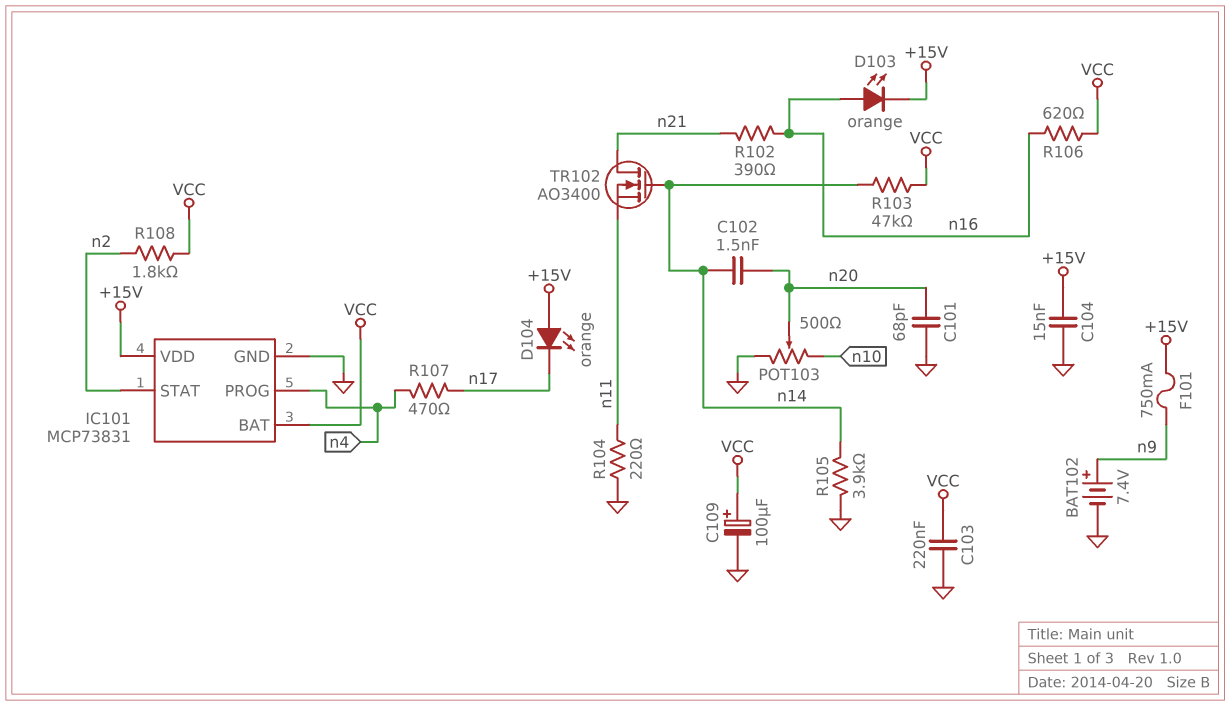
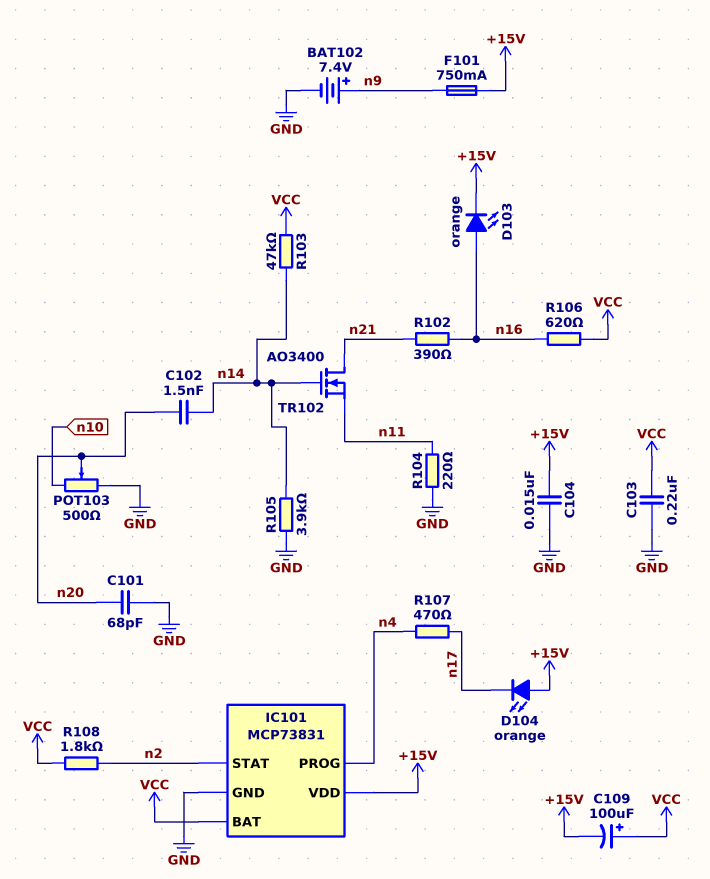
C109: 100uF (plus VCC, minus GND) -> 100uF (plus VCC, minus +15V)

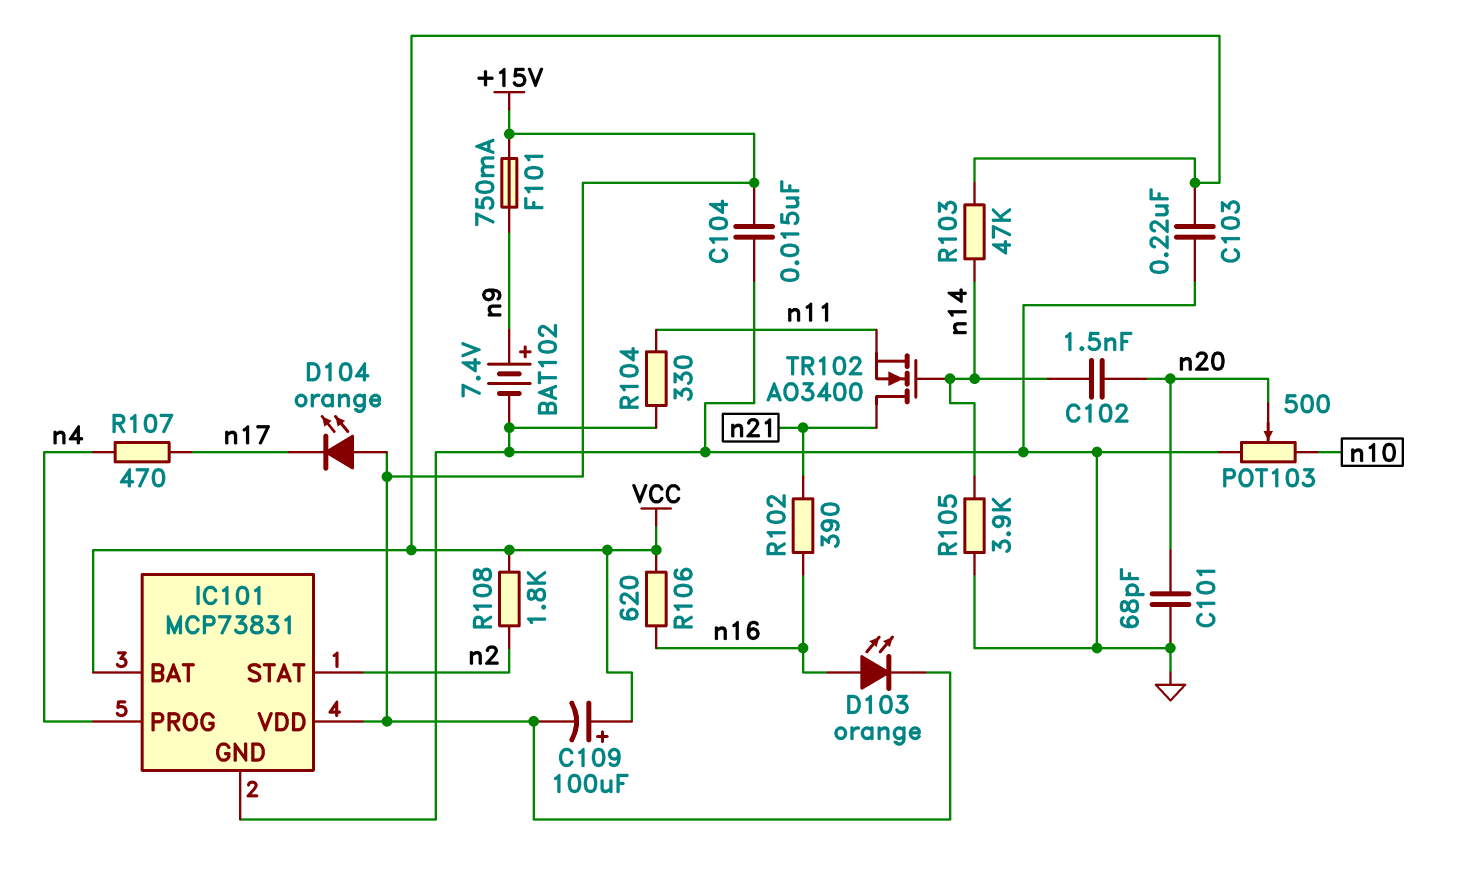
R104: 220 (GND, n11) -> 330 (GND, n11)

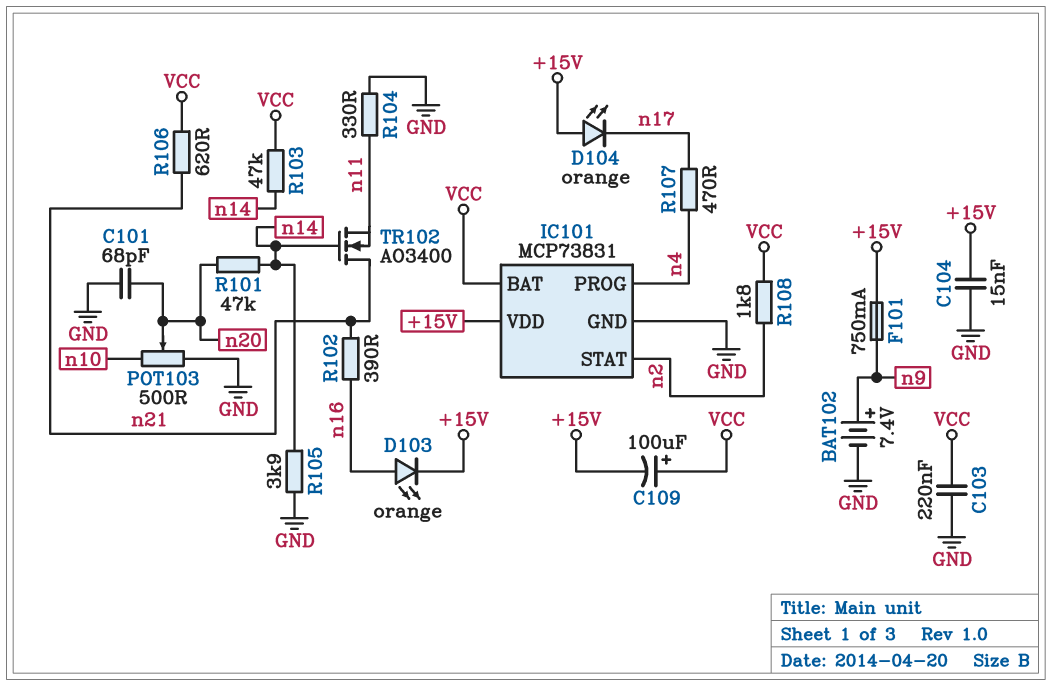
C102: 1.5nF (n14, n20) -> none
R101: none -> 47k (n14, n20)
R106: 620 (VCC, n16) -> 620 (VCC, n21)

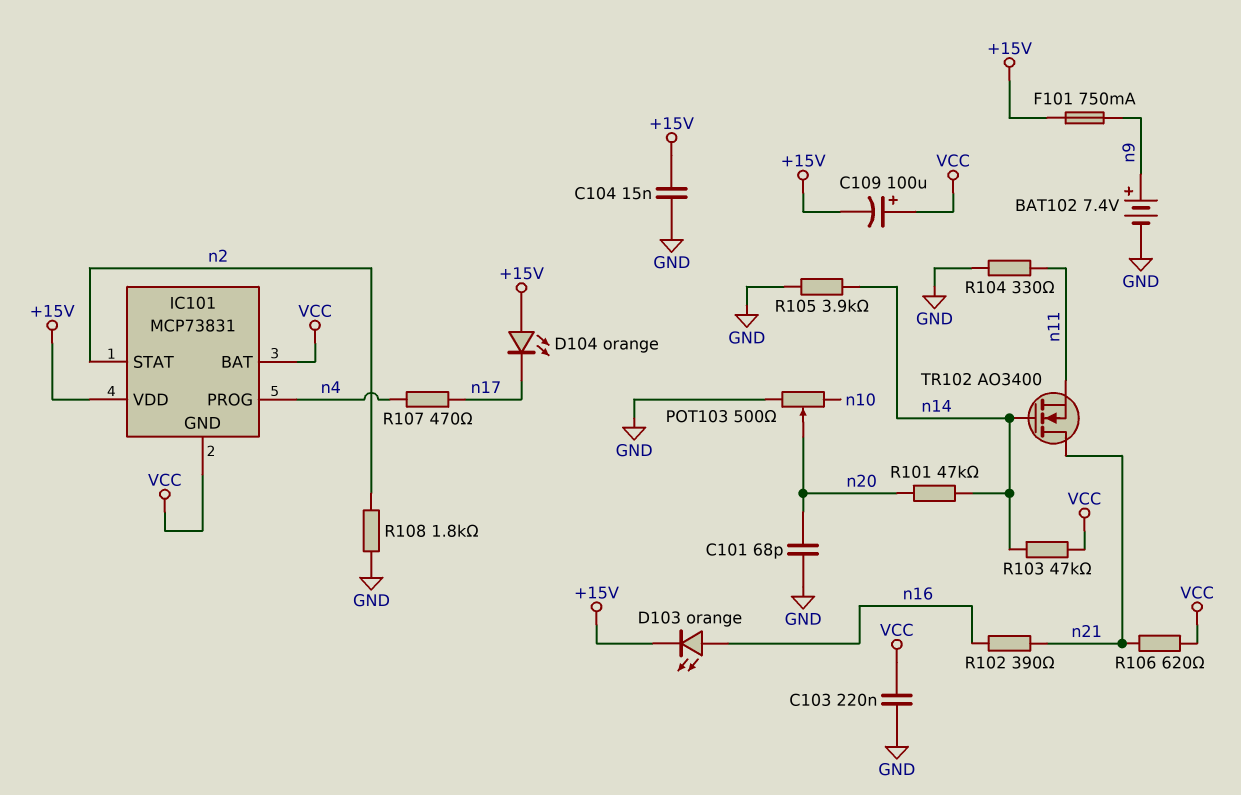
IC101 pin GND: GND -> VCC
R108: 1.8k (VCC, n2) -> 1.8k (GND, n2)

